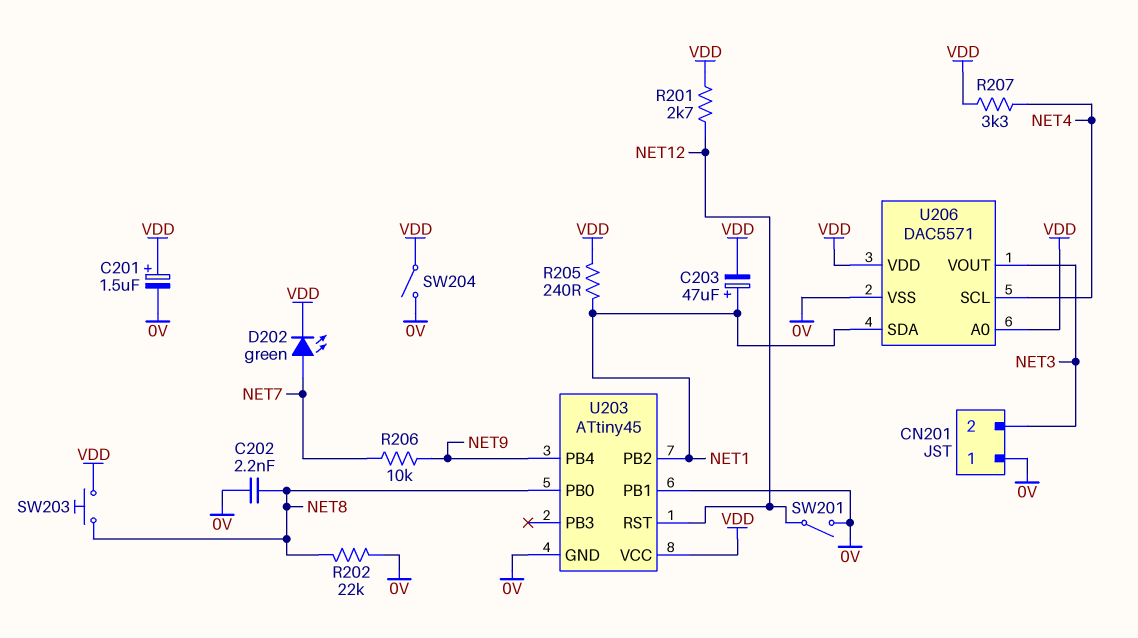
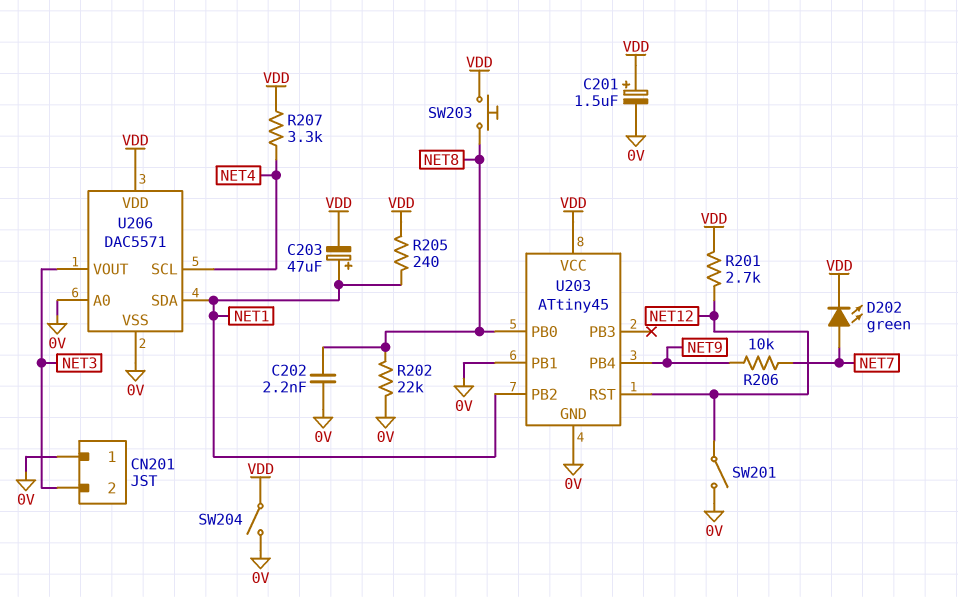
U206 pin A0: VDD -> 0V

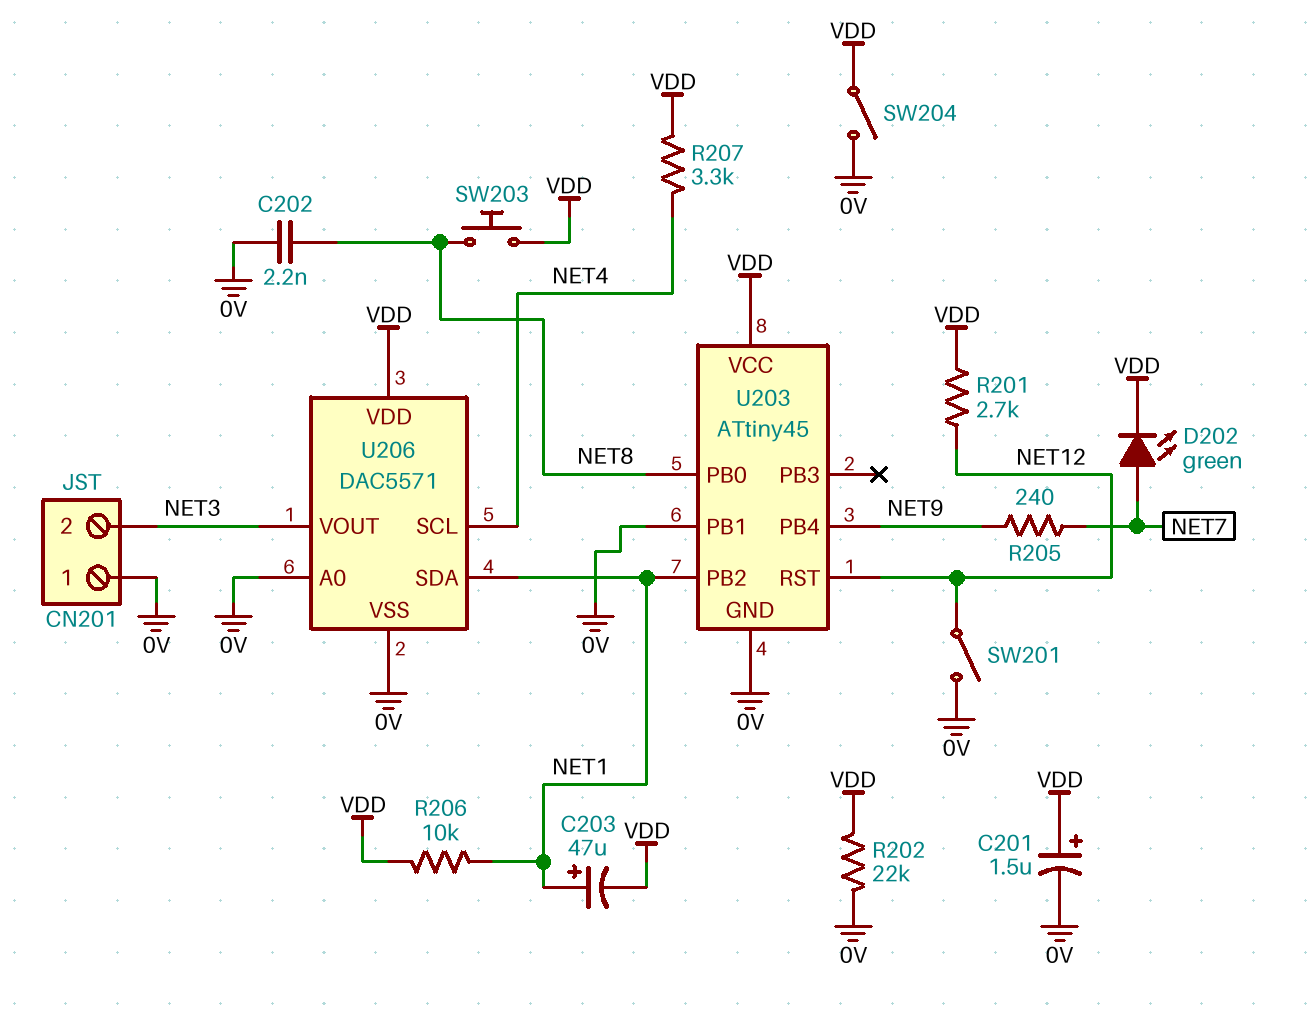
R202: 22k (0V, NET8) -> 22k (0V, VDD)
R205: 240 (NET1, VDD) -> 240 (NET7, NET9)
R206: 10k (NET7, NET9) -> 10k (NET1, VDD)

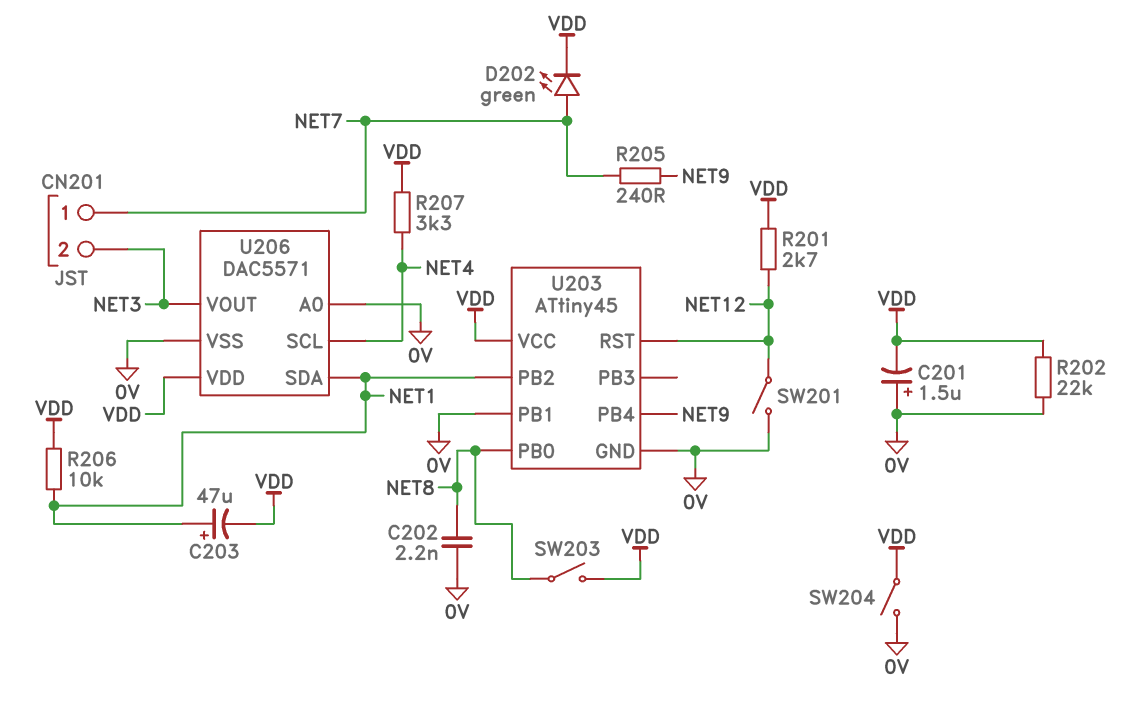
C201: 1.5uF (plus VDD, minus 0V) -> 1.5uF (plus 0V, minus VDD)
CN201 pin 1: 0V -> NET7
SW203: button (NET8, VDD) -> switch (NET8, VDD)

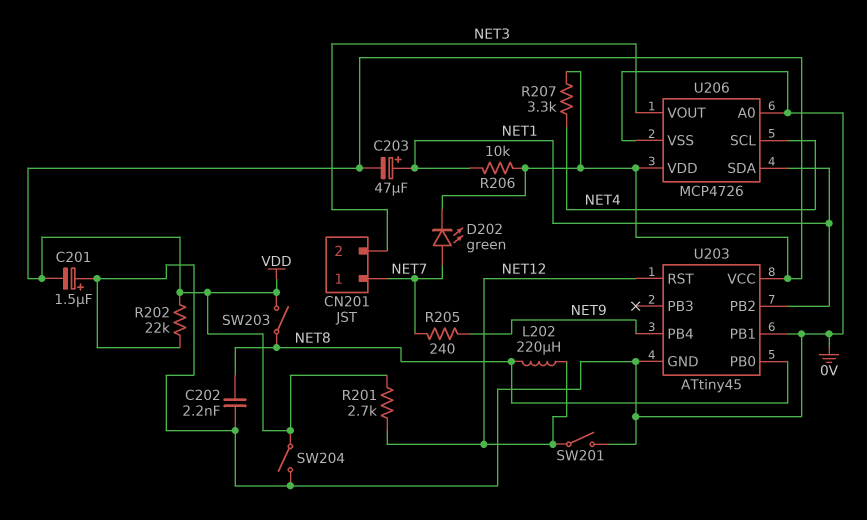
L202: none -> 220uH (NET8, NET12)
U206: DAC5571 -> MCP4726

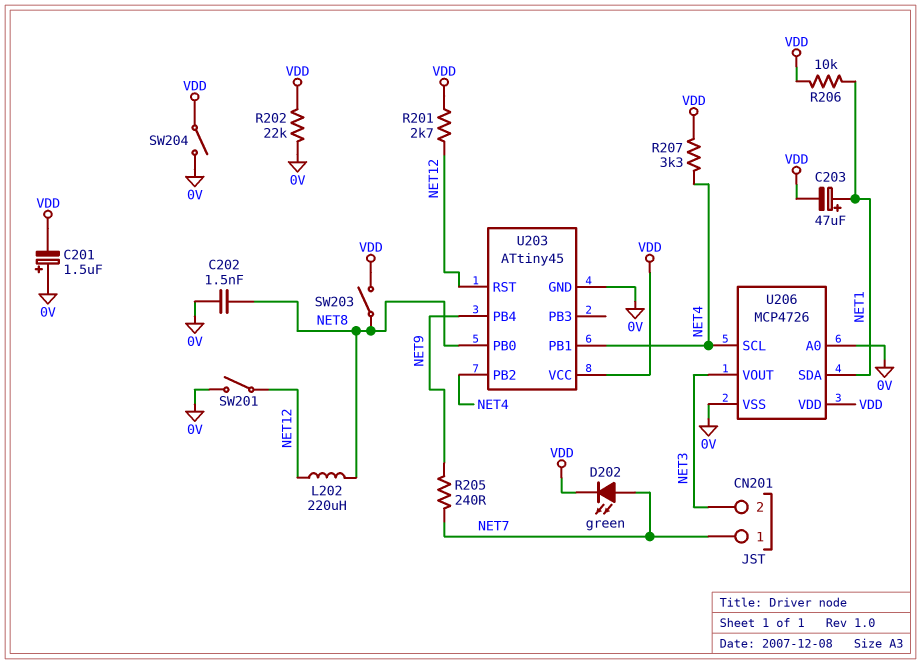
C202: 2.2nF (0V, NET8) -> 1.5nF (0V, NET8)
U203 pin PB1: 0V -> NET4
U203 pin PB2: NET1 -> NET4

